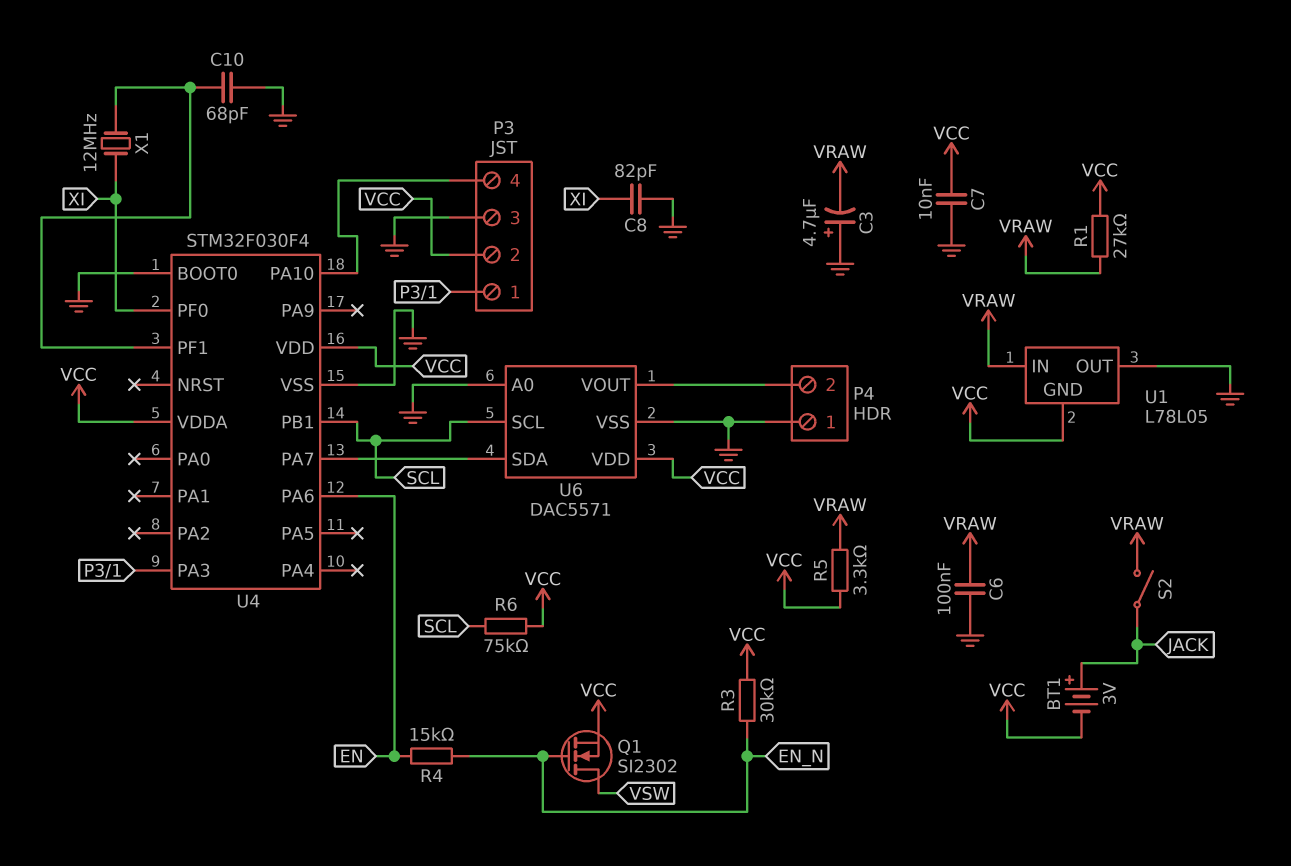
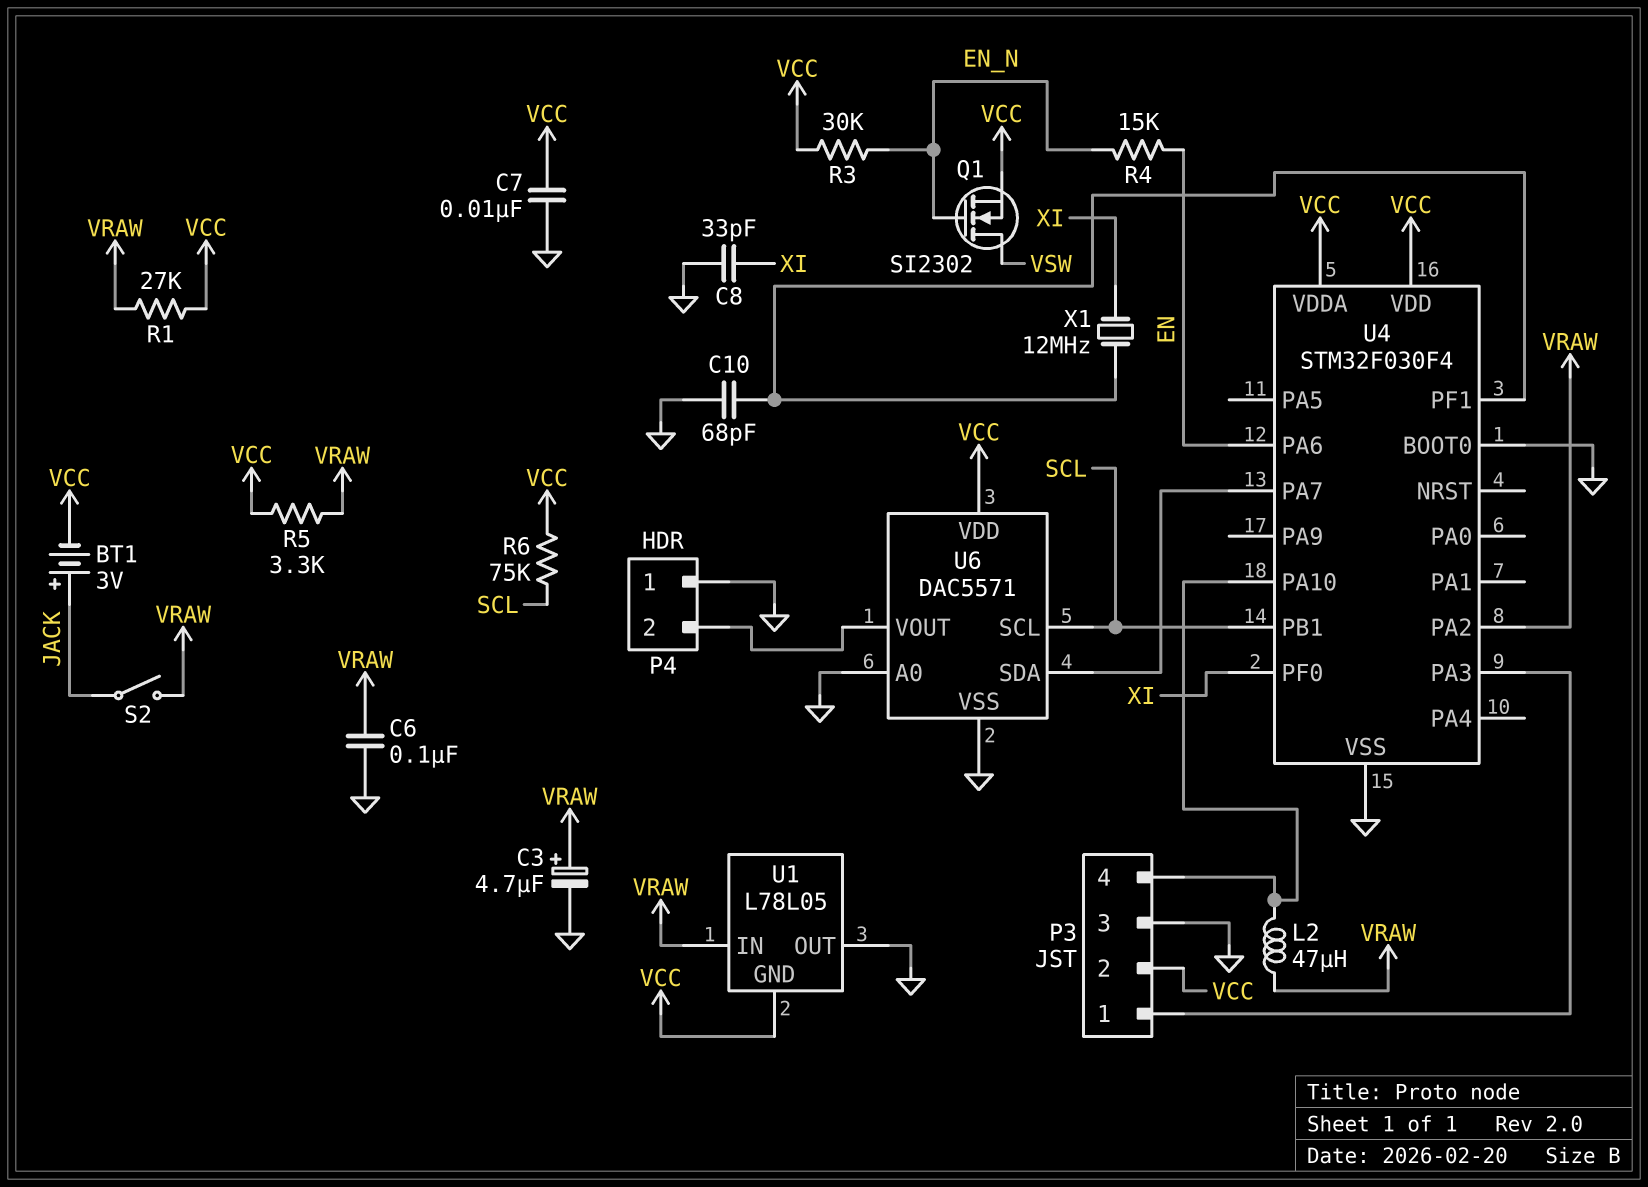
C3: 4.7uF (plus GND, minus VRAW) -> 4.7uF (plus VRAW, minus GND)
C8: 82pF (GND, XI) -> 33pF (GND, XI)
L2: none -> 47uH (P3/4, VRAW)
U4 pin PA2: none -> VRAW

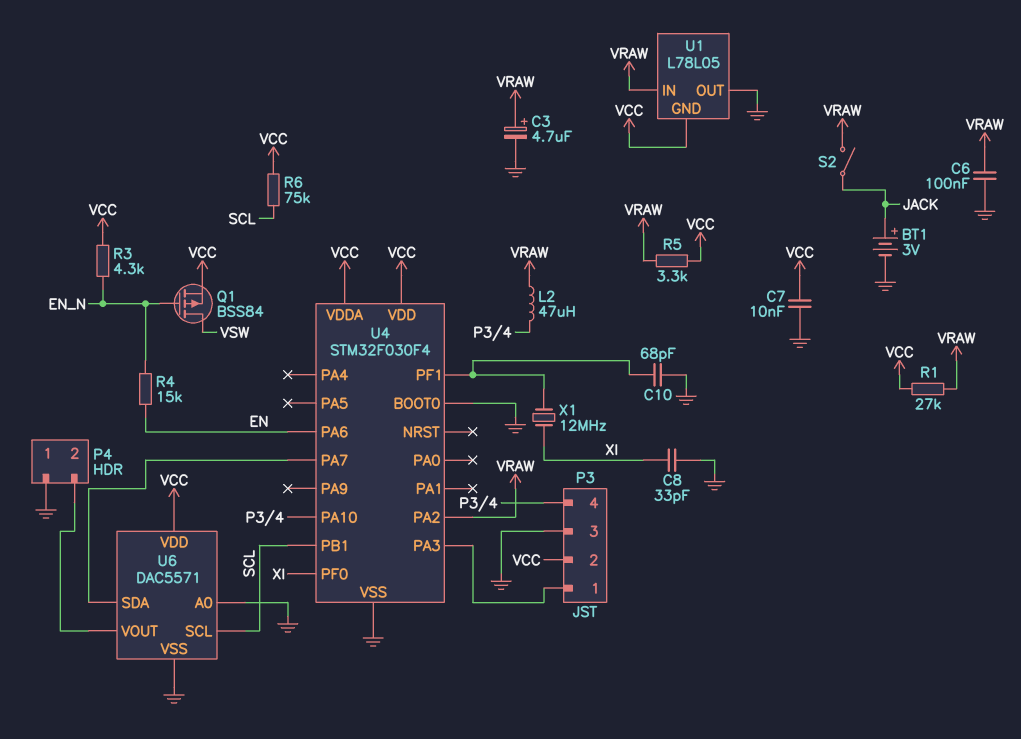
BT1: 3V (plus JACK, minus VCC) -> 3V (plus JACK, minus GND)
Q1: NMOS SI2302 (G EN_N, D VSW, S VCC) -> PMOS BSS84 (G EN_N, D VSW, S VCC)
R3: 30k (EN_N, VCC) -> 4.3k (EN_N, VCC)

